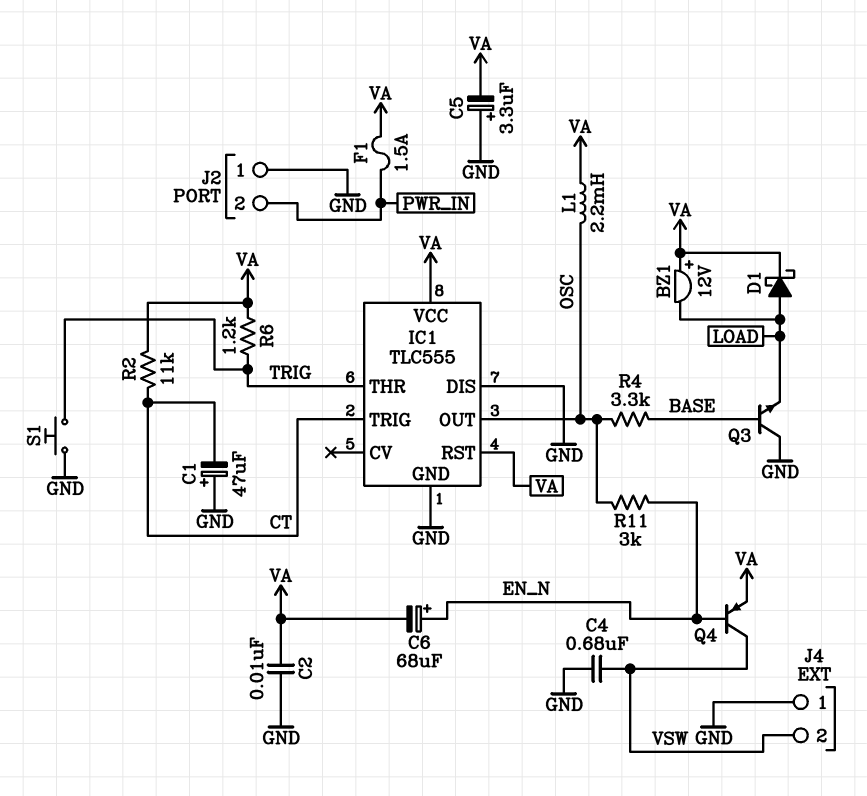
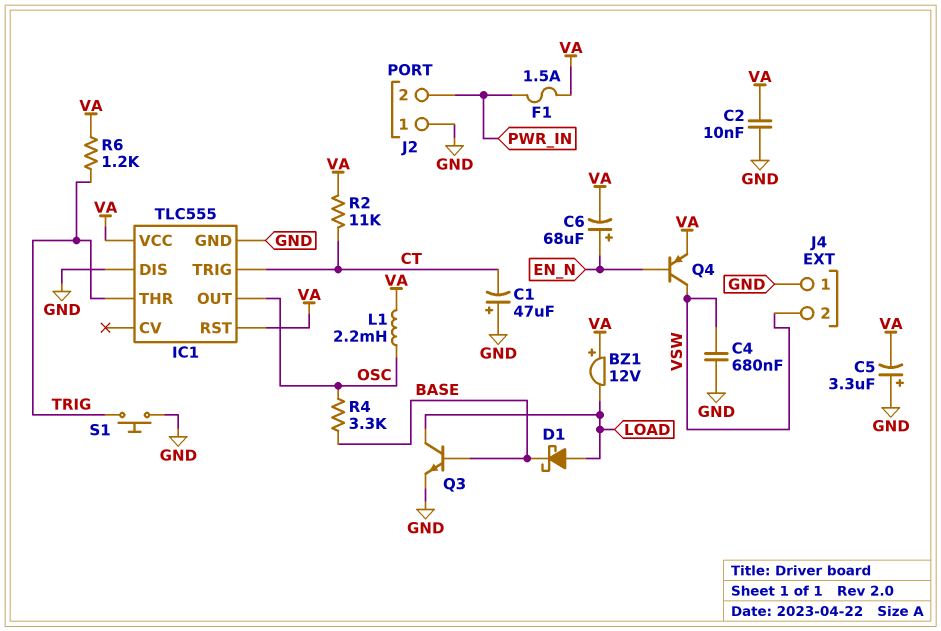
D1: schottky (A LOAD, K VA) -> schottky (A LOAD, K BASE)
Q3: NPN (B BASE, C GND, E LOAD) -> NPN (B BASE, C LOAD, E GND)
R11: 3k (EN_N, OSC) -> none

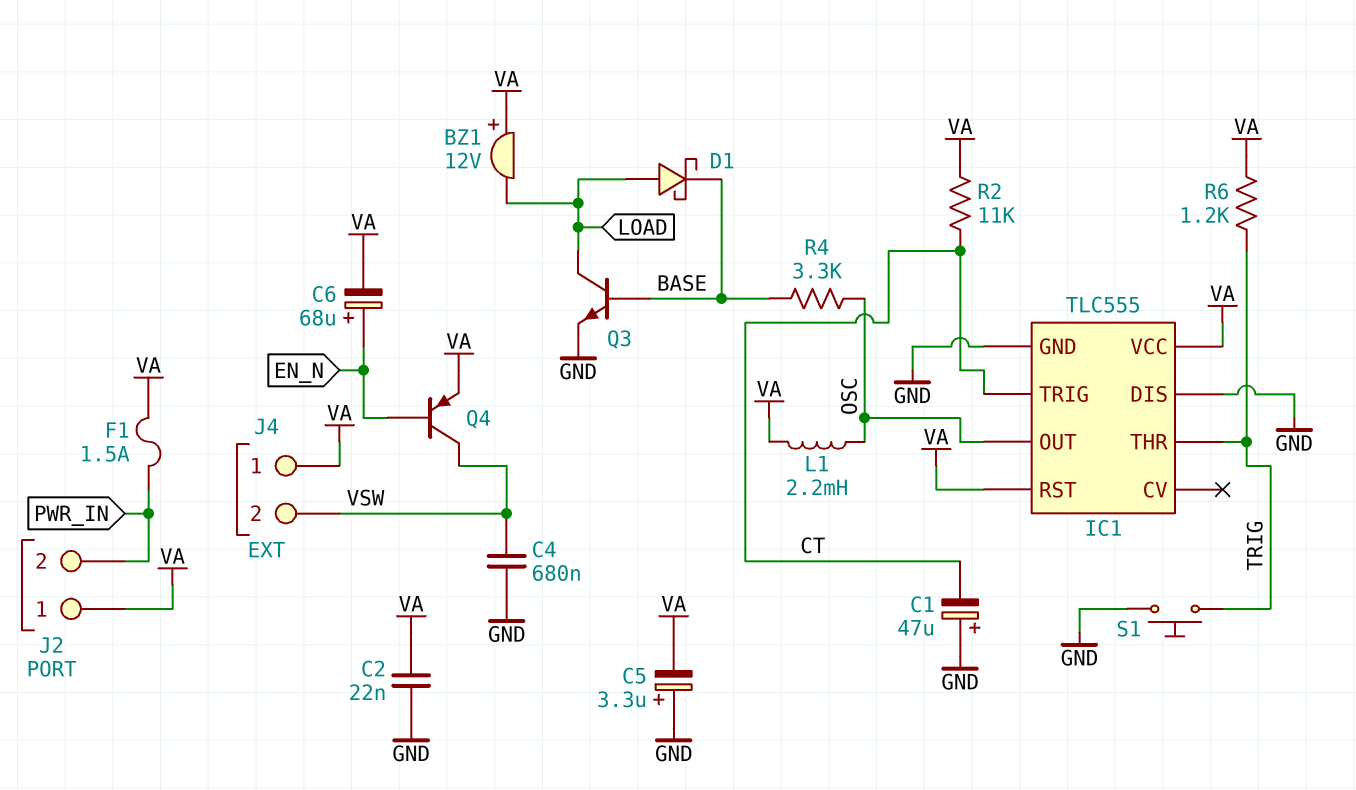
C2: 10nF (GND, VA) -> 22nF (GND, VA)
J2 pin 1: GND -> VA
J4 pin 1: GND -> VA

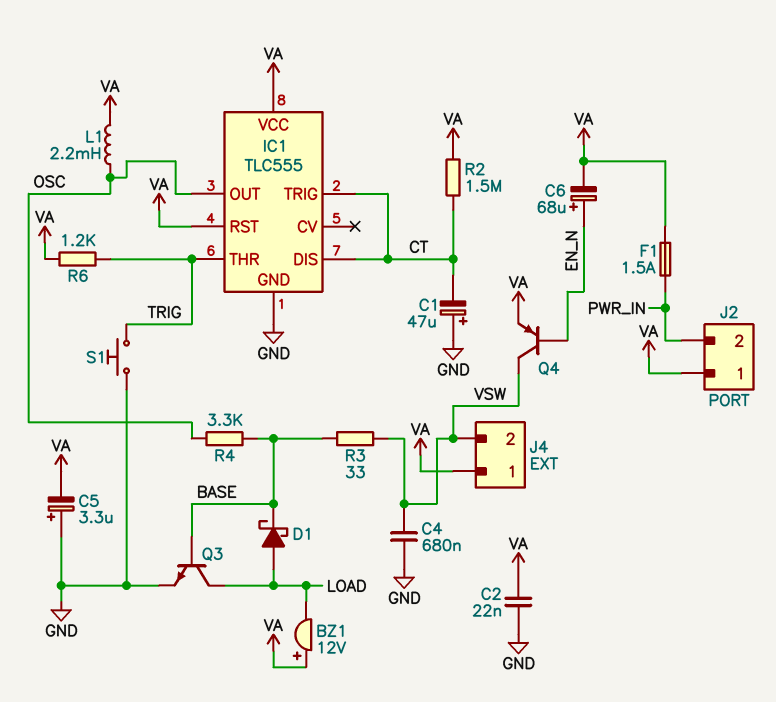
IC1 pin DIS: GND -> CT
R2: 11k (CT, VA) -> 1.5M (CT, VA)
R3: none -> 33 (BASE, VSW)

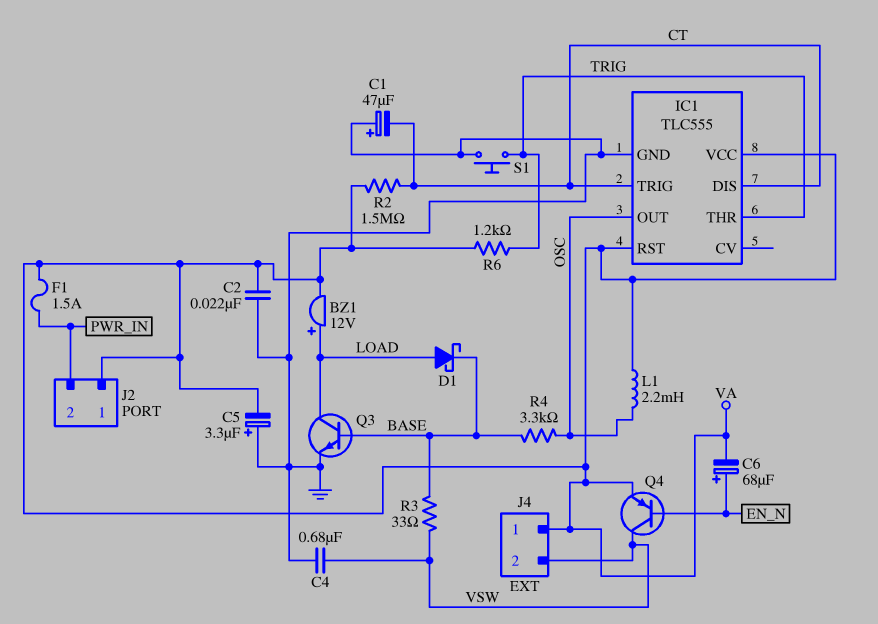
BZ1: buzzer 12V (plus VA, minus LOAD) -> buzzer 12V (plus LOAD, minus VA)

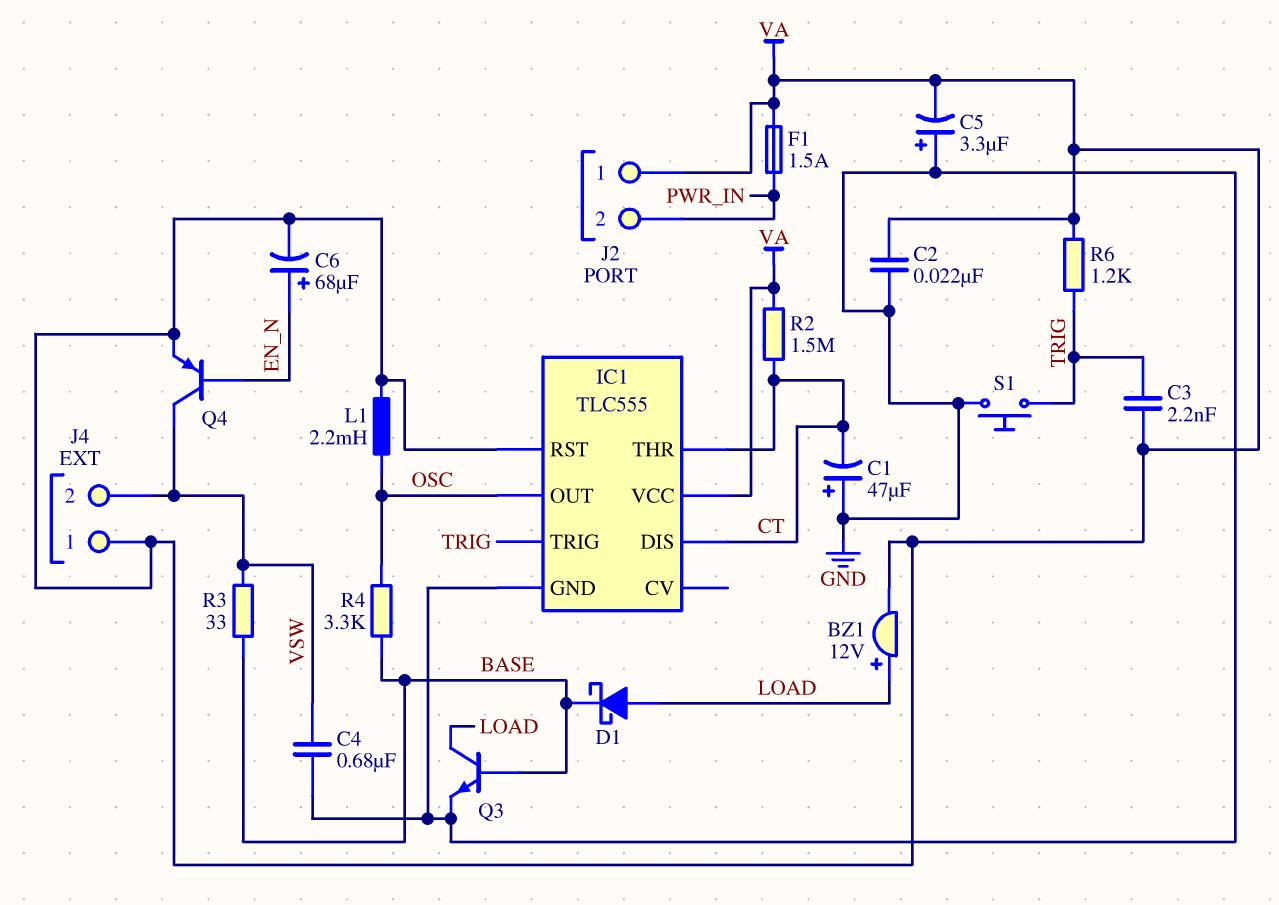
C3: none -> 2.2nF (TRIG, VA)
IC1 pin THR: TRIG -> CT
IC1 pin TRIG: CT -> TRIG

